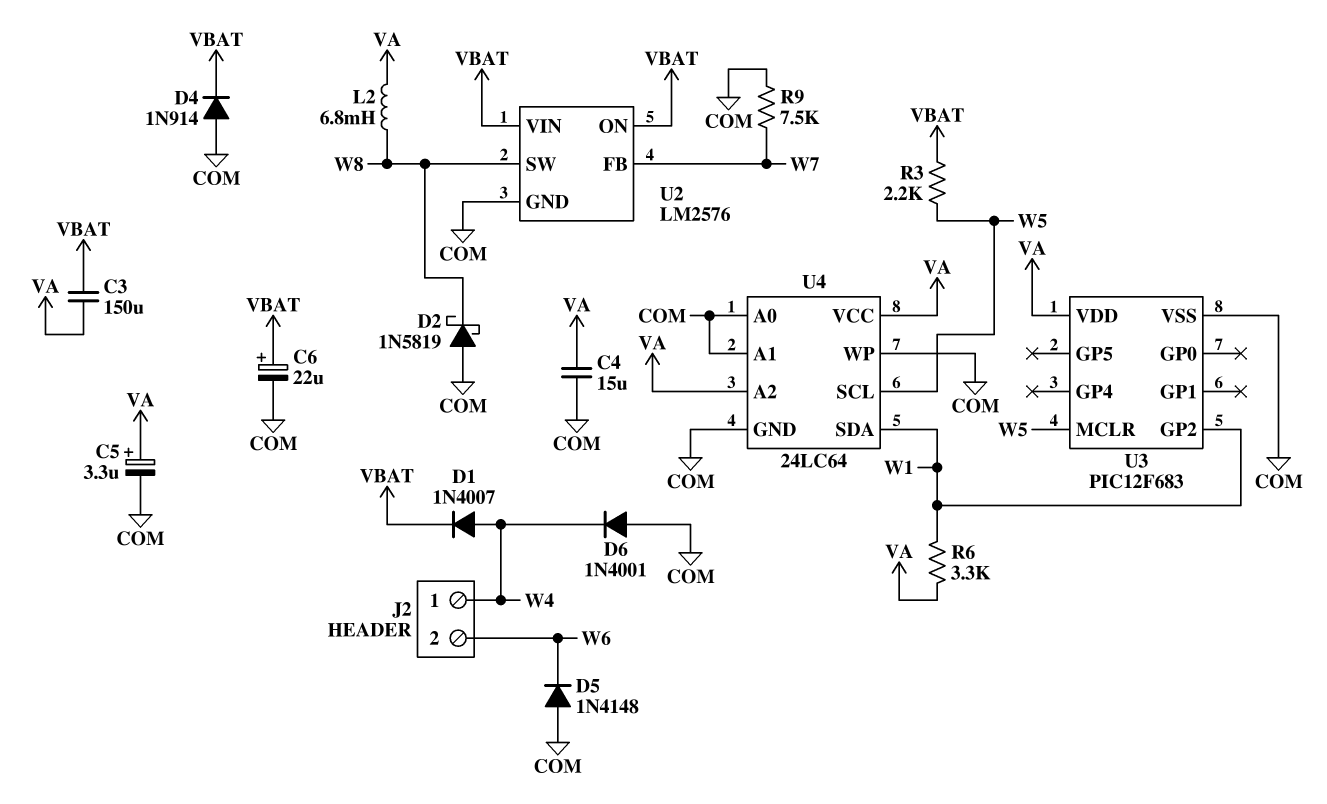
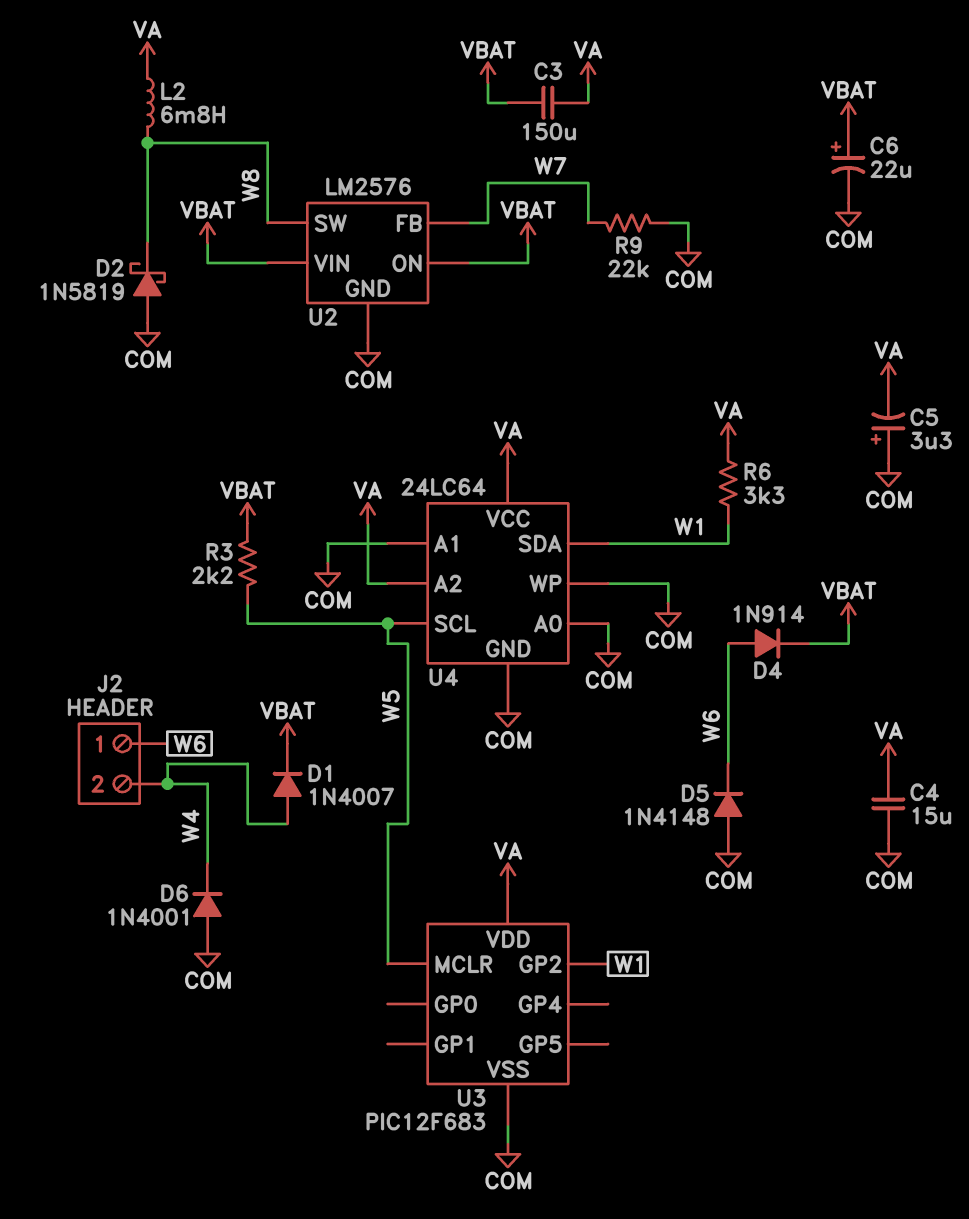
C5: 3.3uF (plus VA, minus COM) -> 3.3uF (plus COM, minus VA)
D4: diode 1N914 (A COM, K VBAT) -> diode 1N914 (A W6, K VBAT)
J2 pin 1: W4 -> W6
J2 pin 2: W6 -> W4
R9: 7.5k (COM, W7) -> 22k (COM, W7)

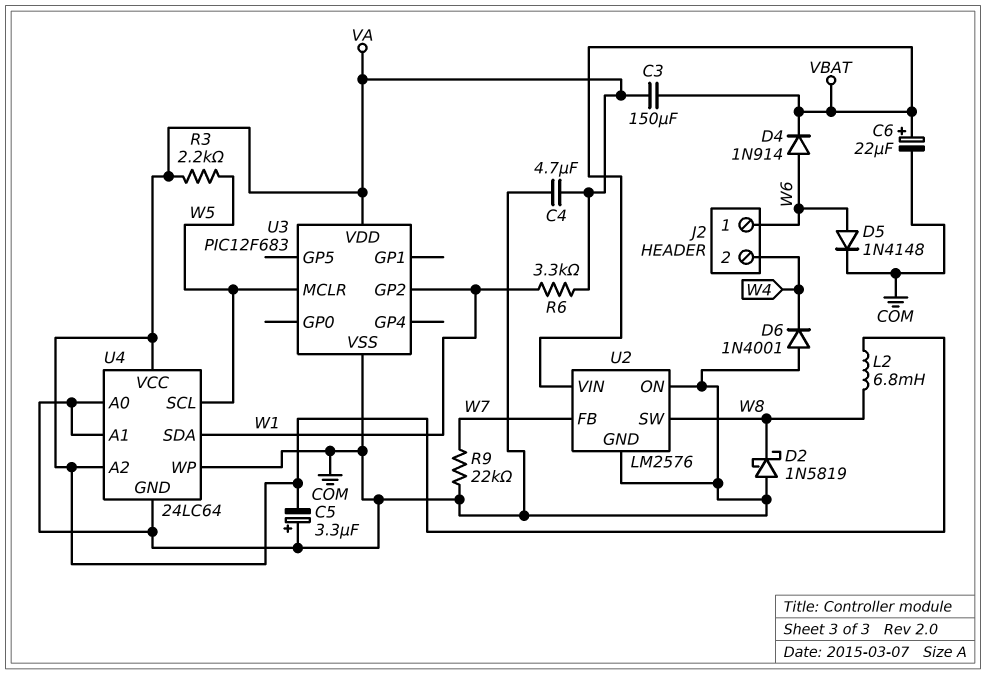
C4: 15uF (COM, VA) -> 4.7uF (COM, VA)
D1: diode 1N4007 (A W4, K VBAT) -> none
D5: diode 1N4148 (A COM, K W6) -> diode 1N4148 (A W6, K COM)
R3: 2.2k (VBAT, W5) -> 2.2k (VA, W5)
U2 pin ON: VBAT -> COM

